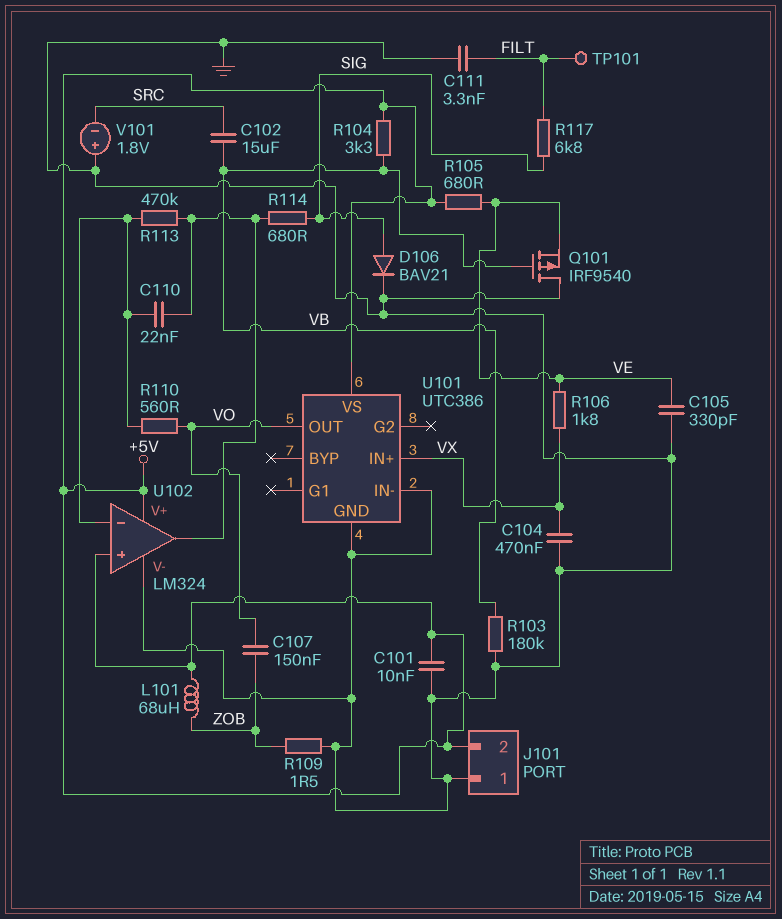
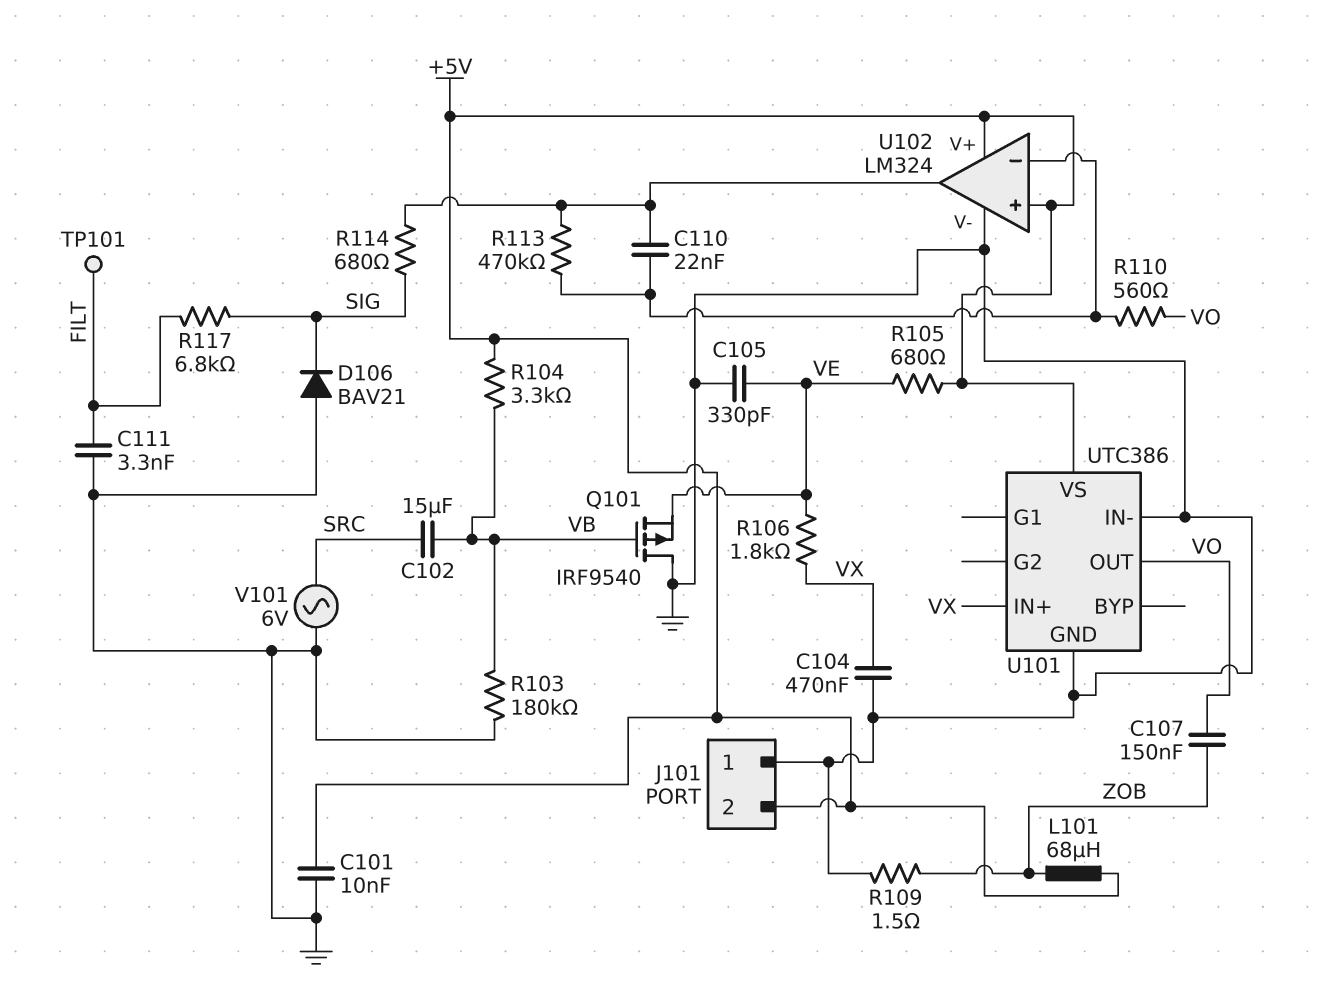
D106: diode BAV21 (A SIG, K GND) -> diode BAV21 (A GND, K SIG)
V101: 1.8V (plus GND, minus SRC) -> AC 6V (GND, SRC)

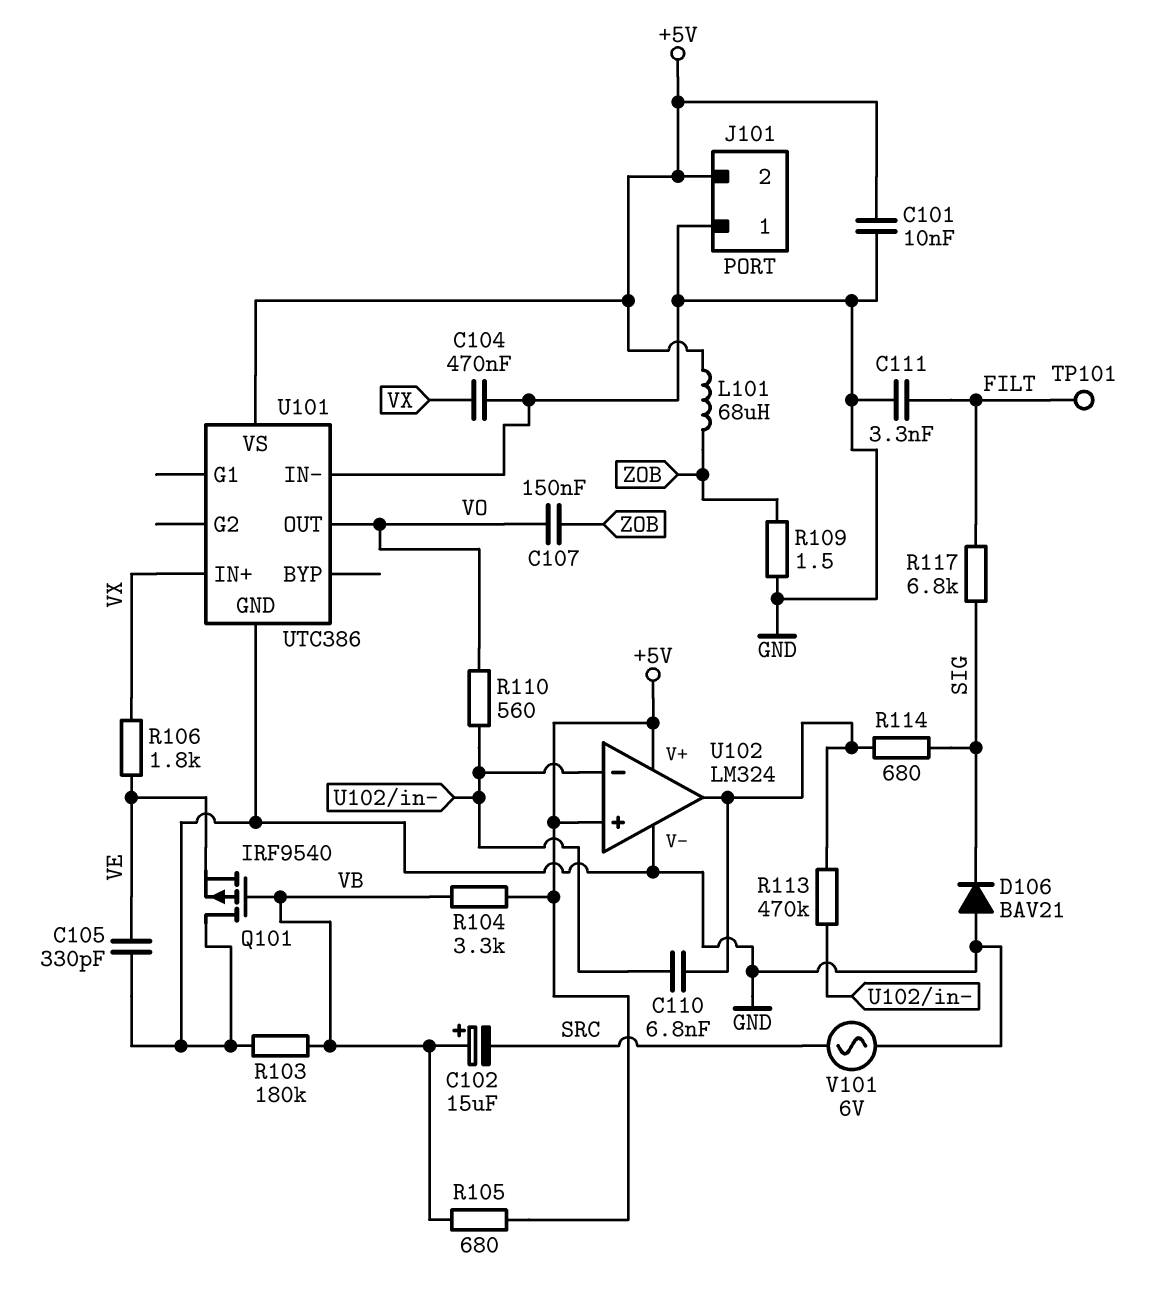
C102: 15uF (SRC, VB) -> 15uF (plus VB, minus SRC)
C110: 22nF (U102/in-, U102/out) -> 6.8nF (U102/in-, U102/out)
R105: 680 (+5V, VE) -> 680 (+5V, VB)

